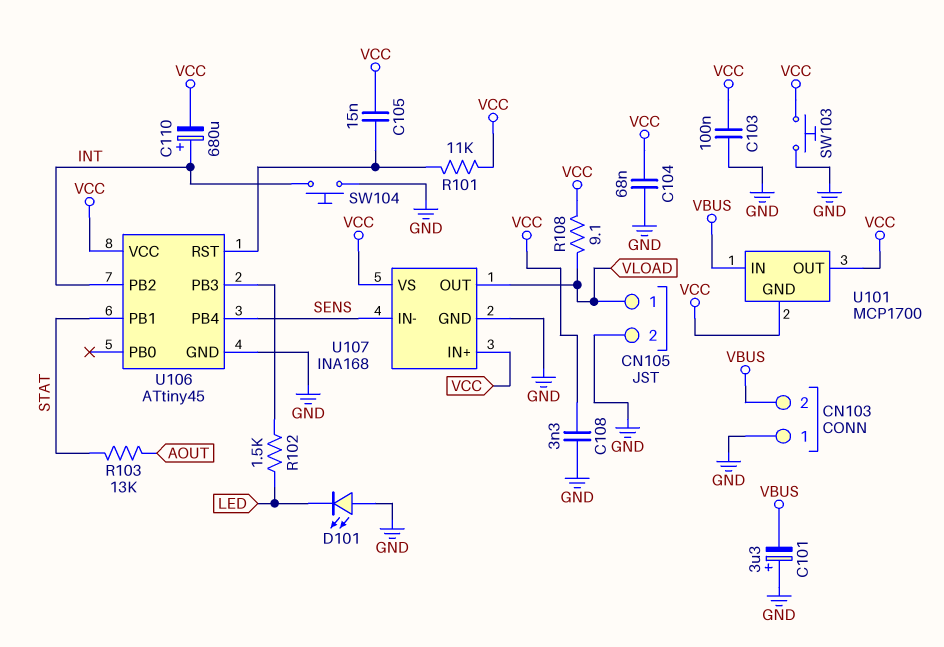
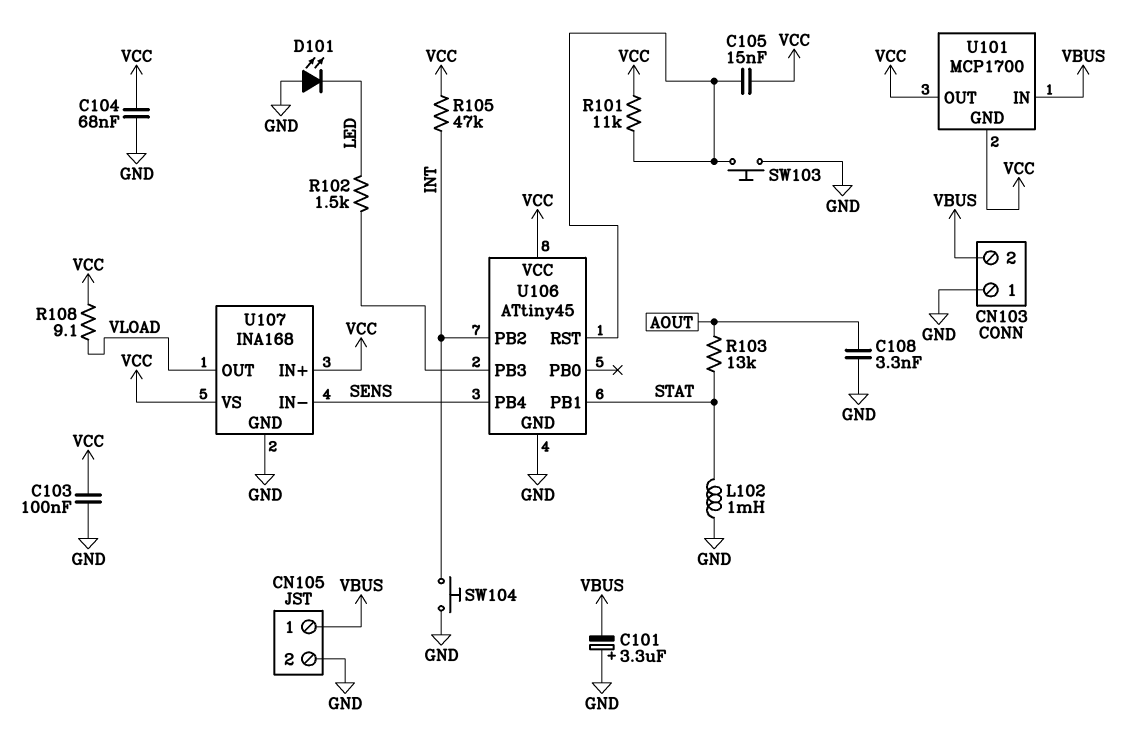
C108: 3.3nF (GND, VCC) -> 3.3nF (AOUT, GND)
C110: 680uF (plus INT, minus VCC) -> none
CN105 pin 1: VLOAD -> VBUS
L102: none -> 1mH (GND, STAT)
R105: none -> 47k (INT, VCC)
SW103: button (GND, VCC) -> button (GND, U106/RST)

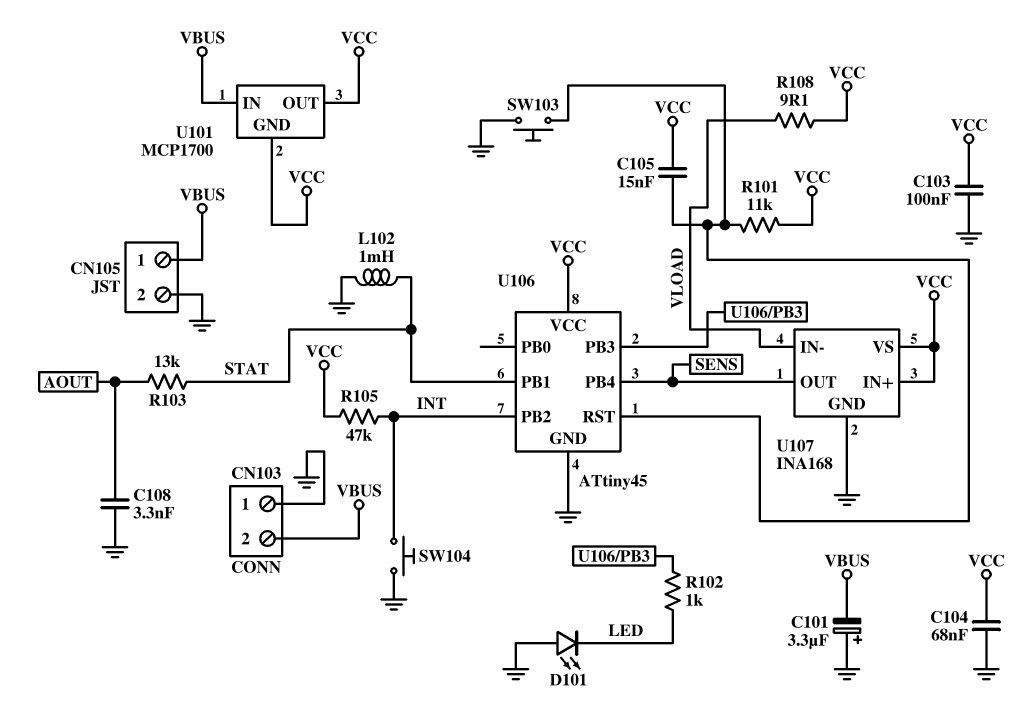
R102: 1.5k (LED, U106/PB3) -> 1k (LED, U106/PB3)
U107 pin IN-: SENS -> VLOAD
U107 pin OUT: VLOAD -> SENS

